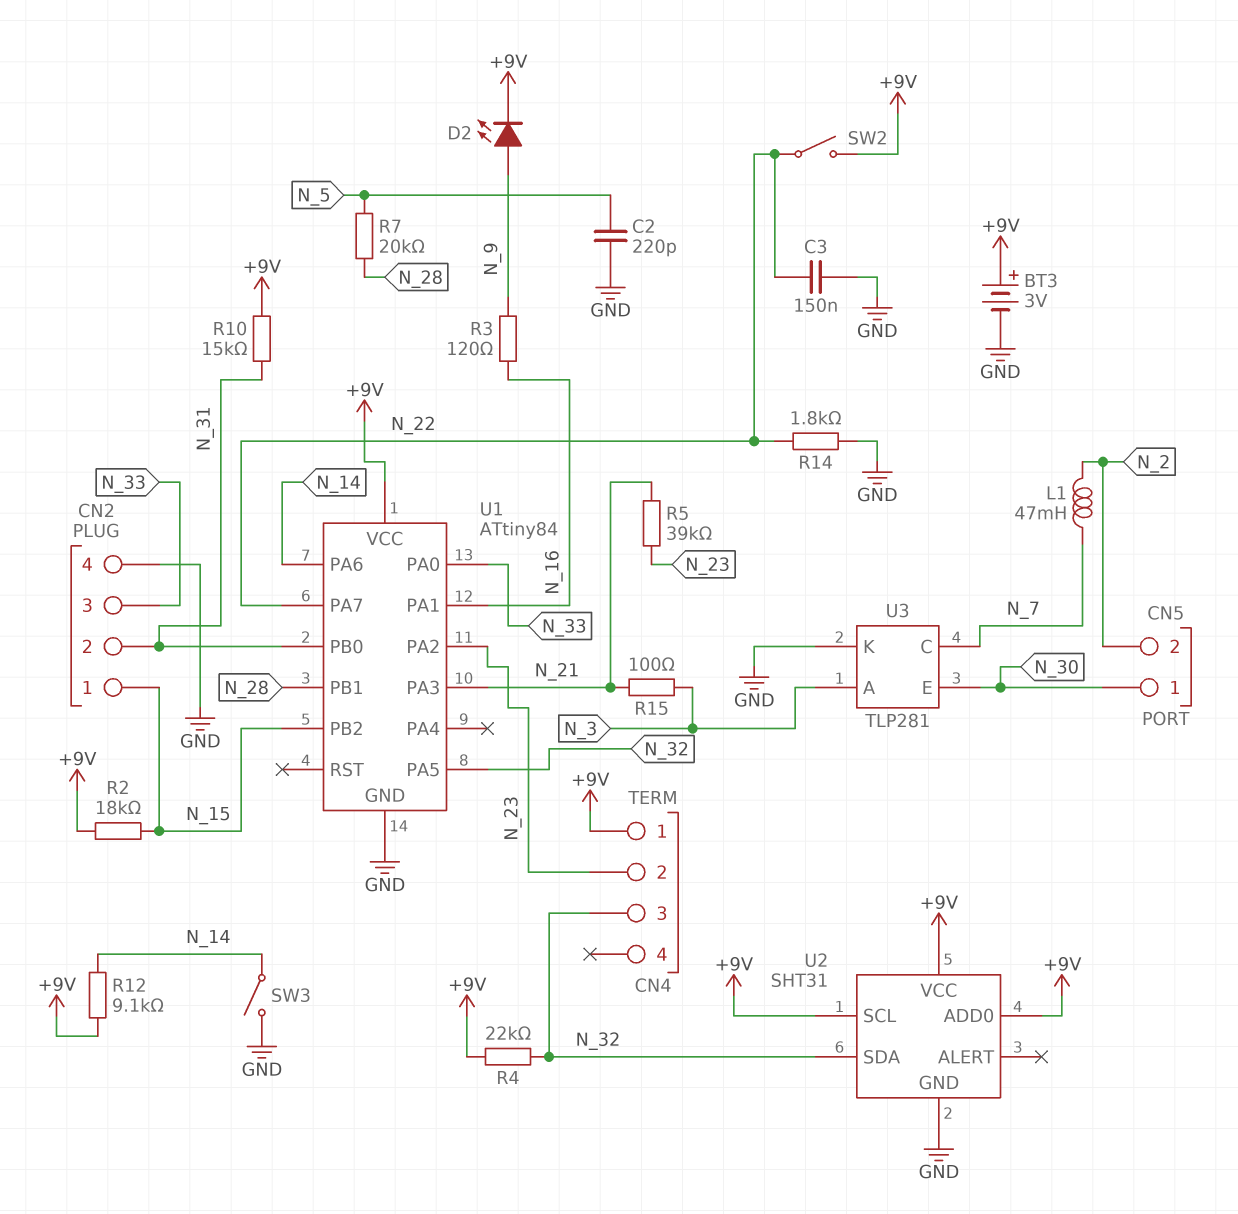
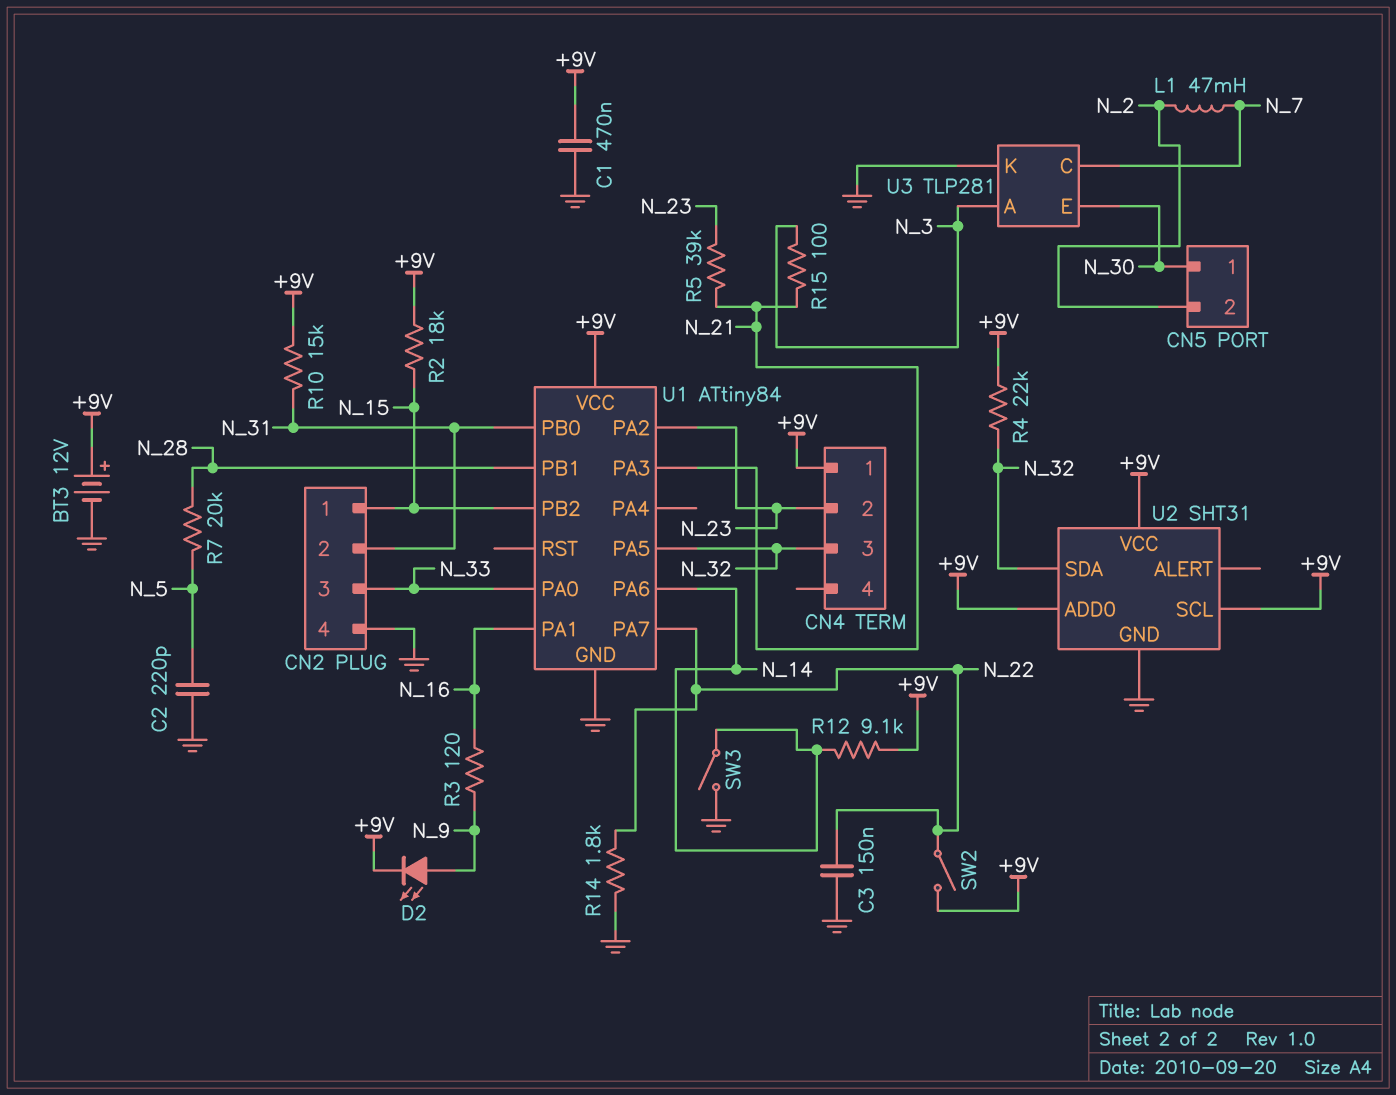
BT3: 3V (plus +9V, minus GND) -> 12V (plus +9V, minus GND)
C1: none -> 470nF (+9V, GND)

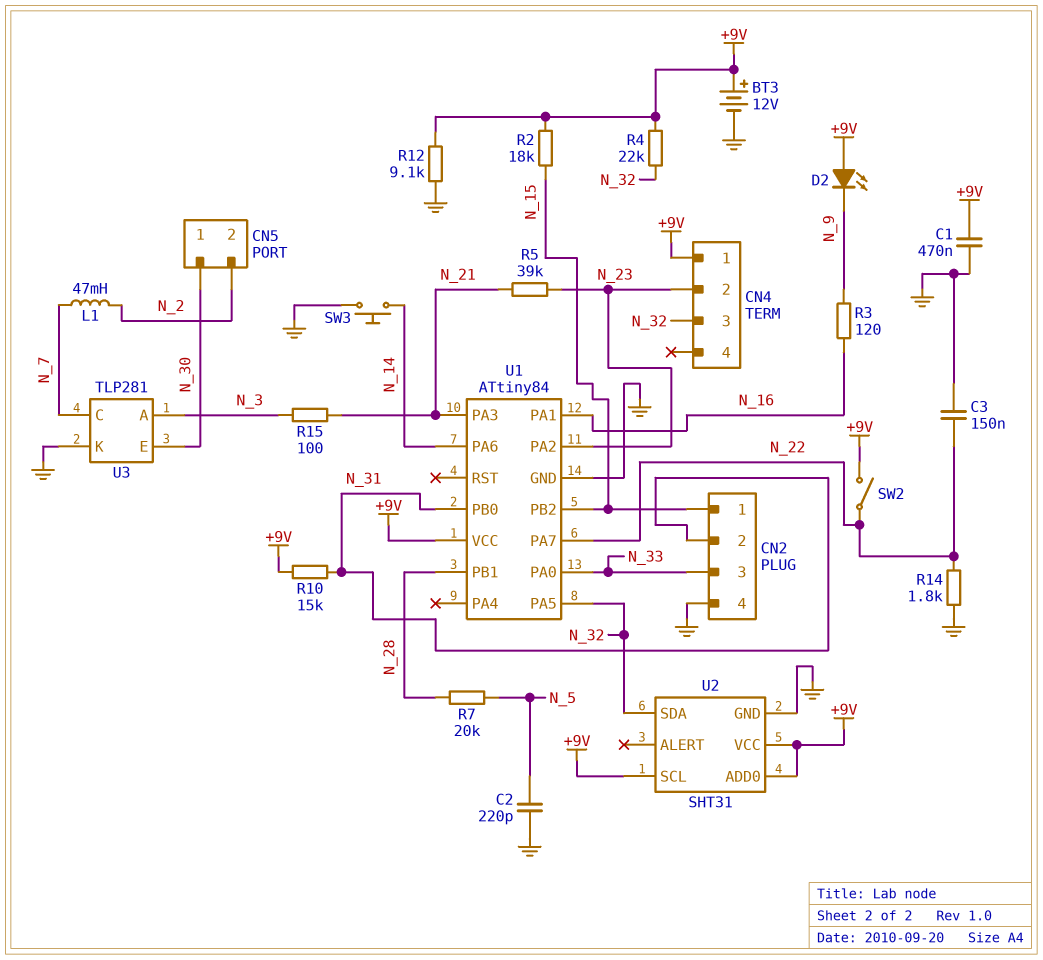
D2: LED (A N_9, K +9V) -> LED (A +9V, K N_9)
R12: 9.1k (+9V, N_14) -> 9.1k (+9V, GND)
SW3: switch (GND, N_14) -> button (GND, N_14)

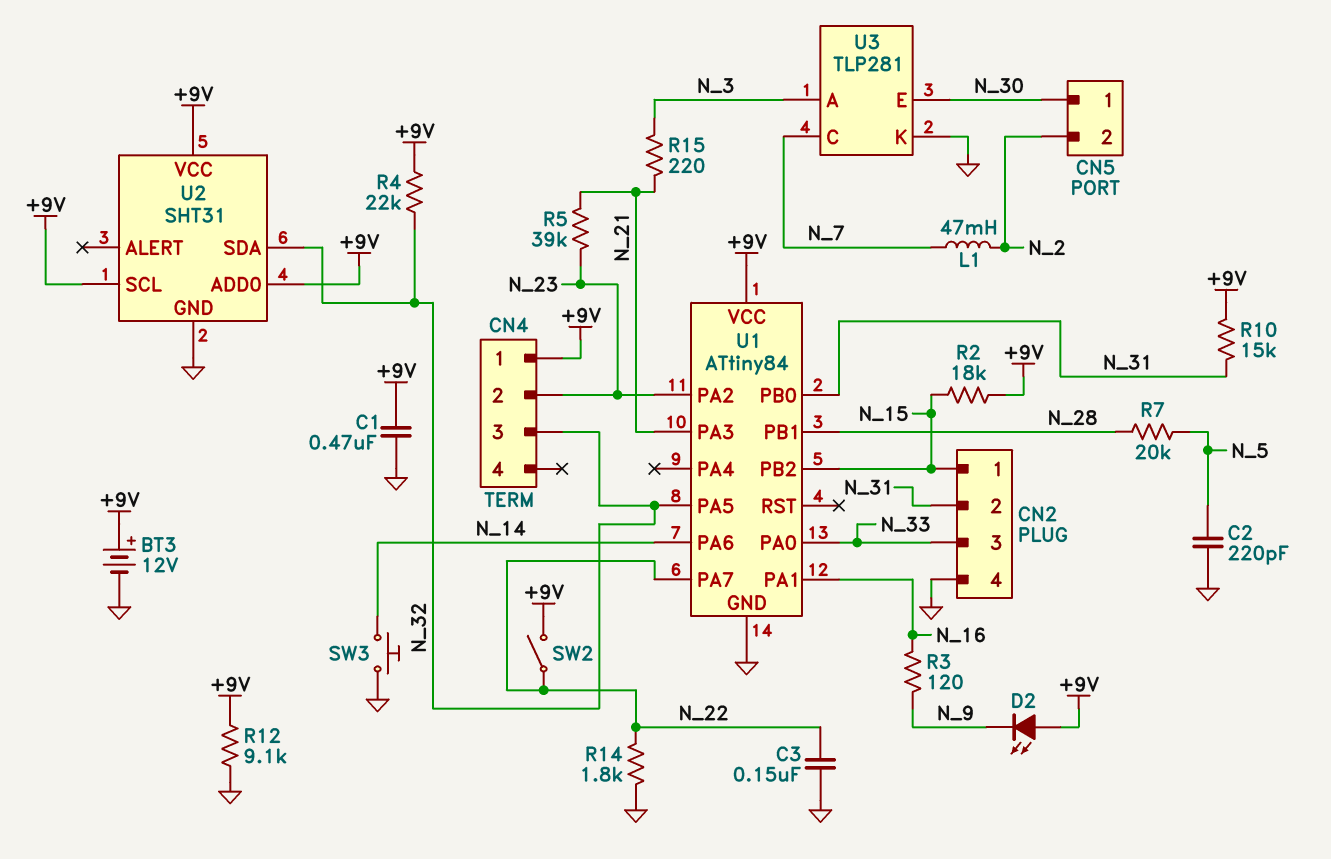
R15: 100 (N_3, N_21) -> 220 (N_3, N_21)

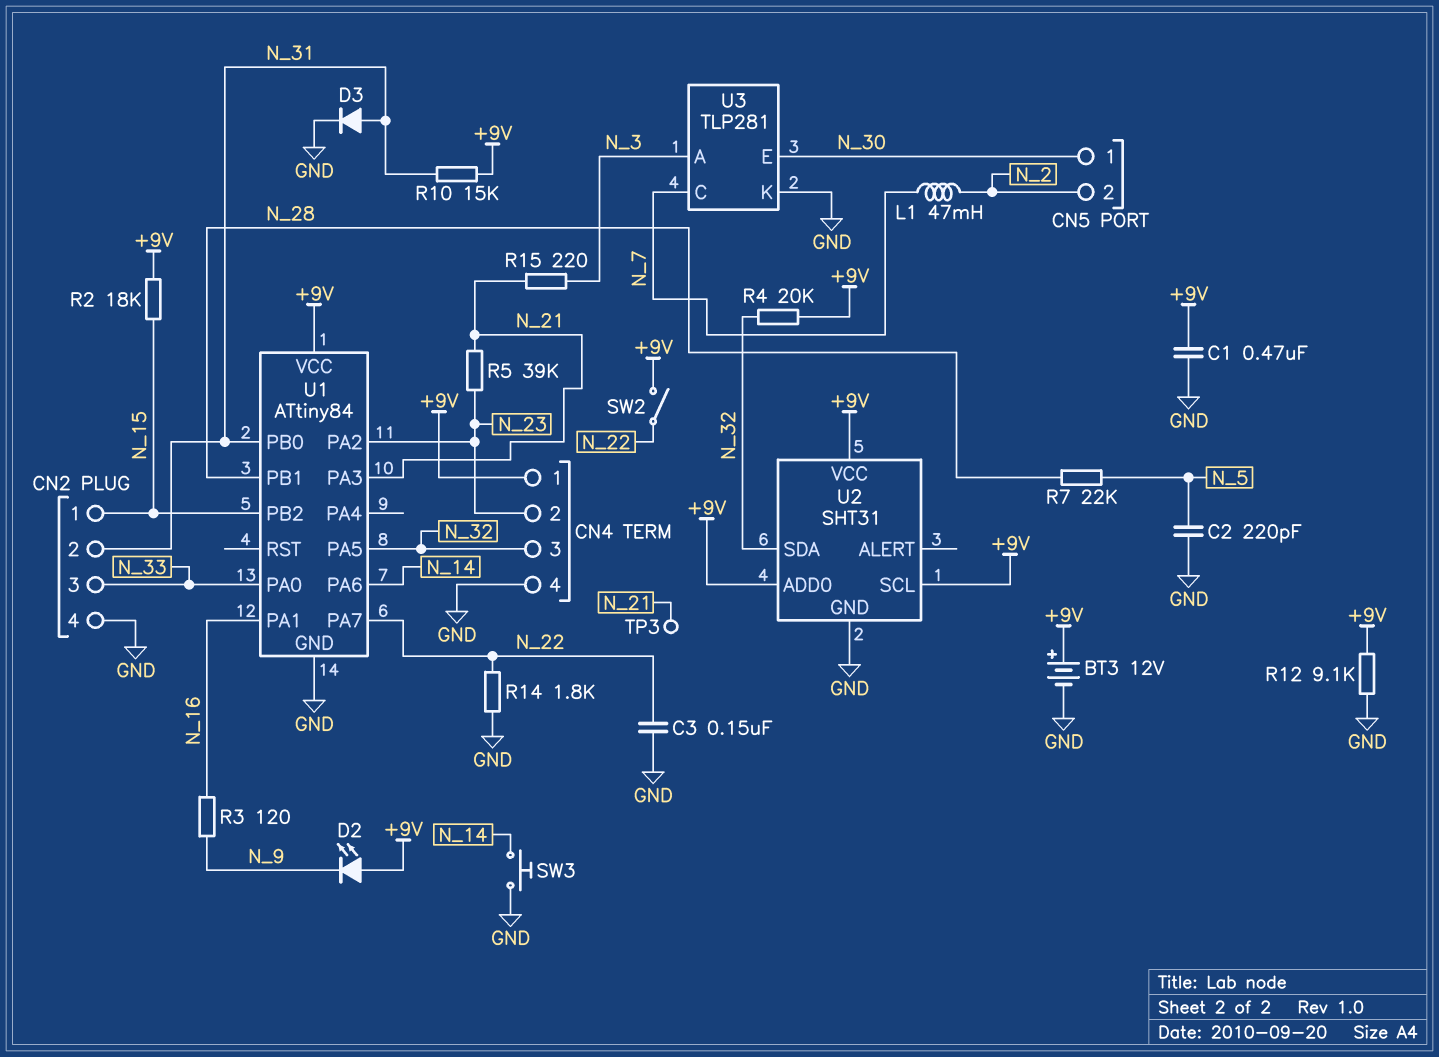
CN4 pin 4: none -> GND
D3: none -> diode (A N_31, K GND)
R4: 22k (+9V, N_32) -> 20k (+9V, N_32)
R7: 20k (N_5, N_28) -> 22k (N_5, N_28)
TP3: none -> test point (N_21)

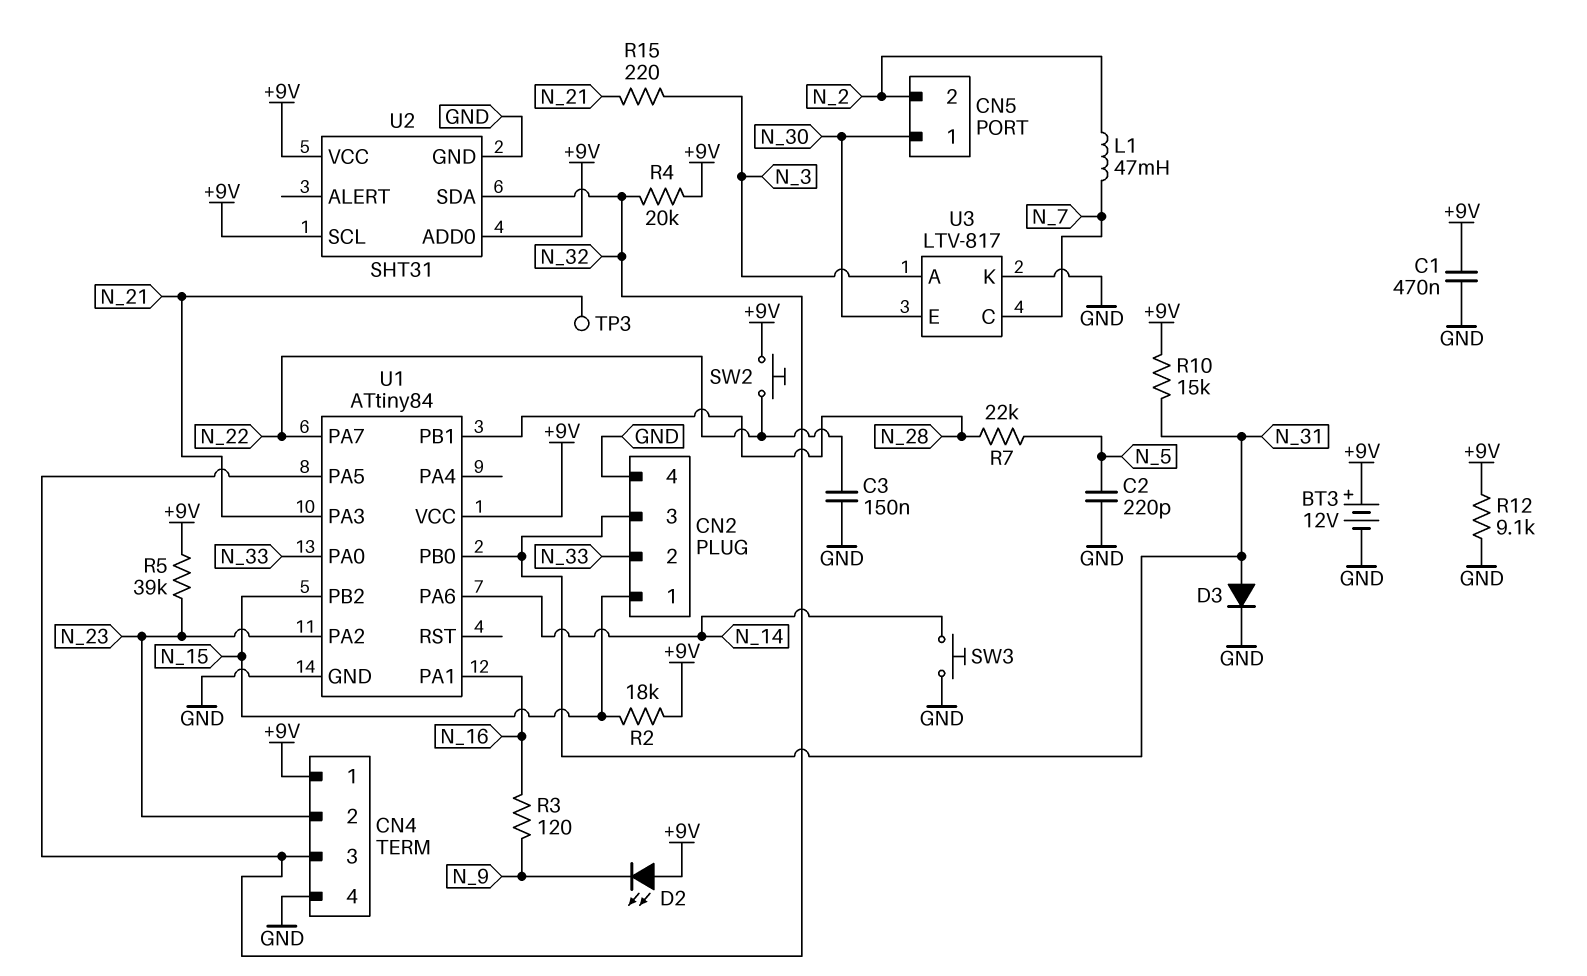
CN2 pin 2: N_31 -> N_33
CN2 pin 3: N_33 -> N_31
R5: 39k (N_21, N_23) -> 39k (+9V, N_23)
R14: 1.8k (GND, N_22) -> none
SW2: switch (+9V, N_22) -> button (+9V, N_22)
U3: TLP281 -> LTV-817

